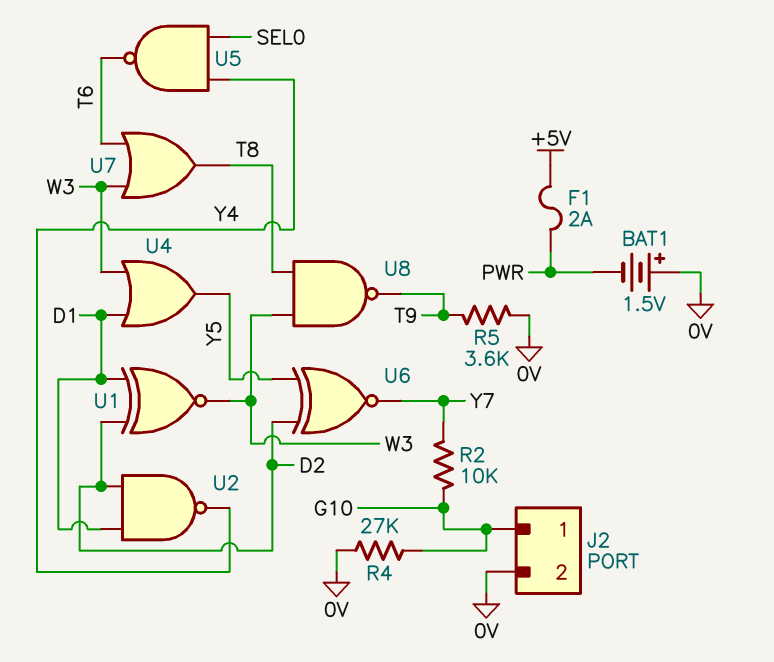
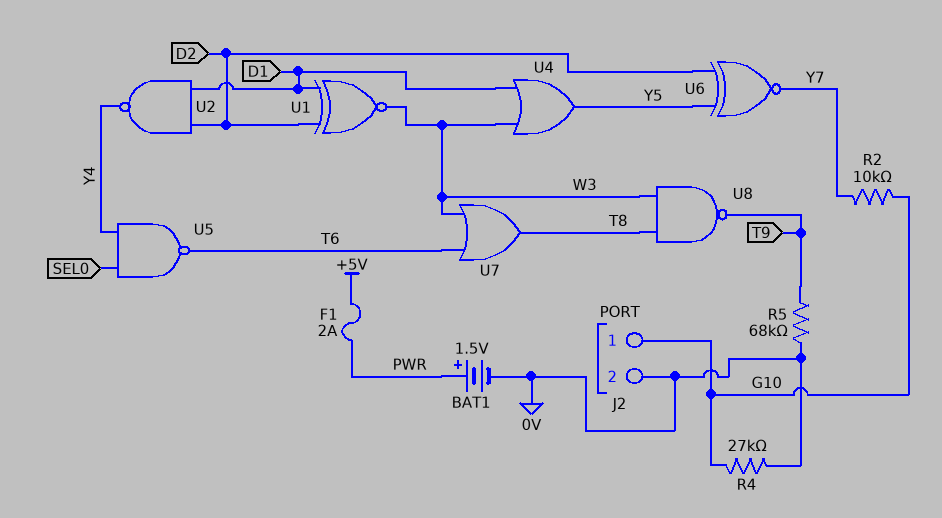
BAT1: 1.5V (plus 0V, minus PWR) -> 1.5V (plus PWR, minus 0V)
R5: 3.6k (0V, T9) -> 68k (0V, T9)

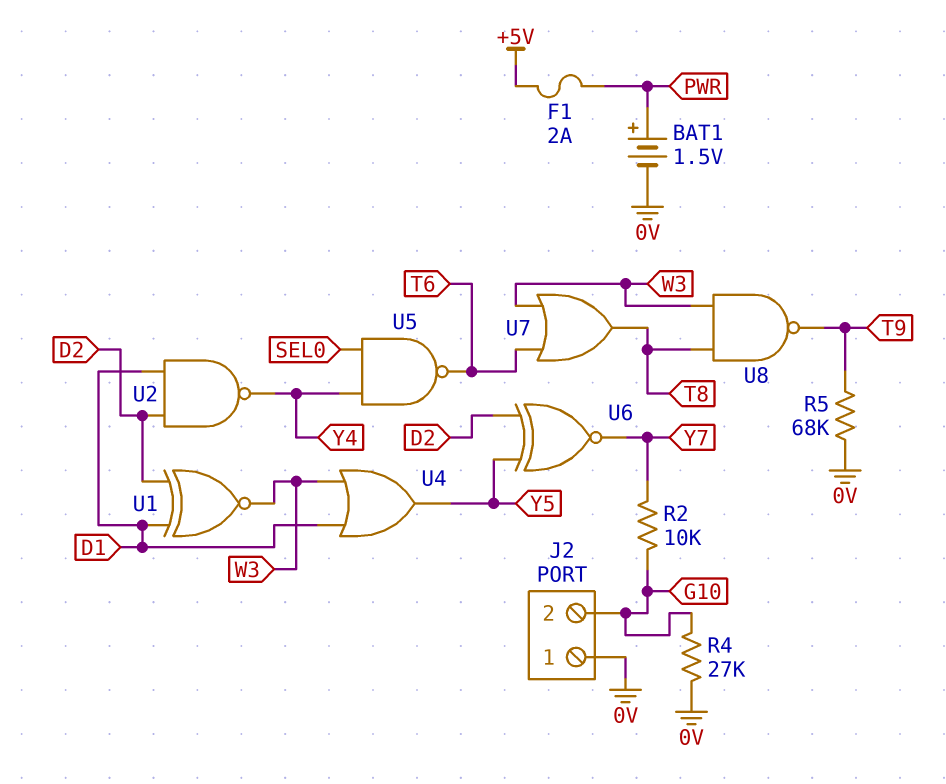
J2 pin 1: G10 -> 0V
J2 pin 2: 0V -> G10

